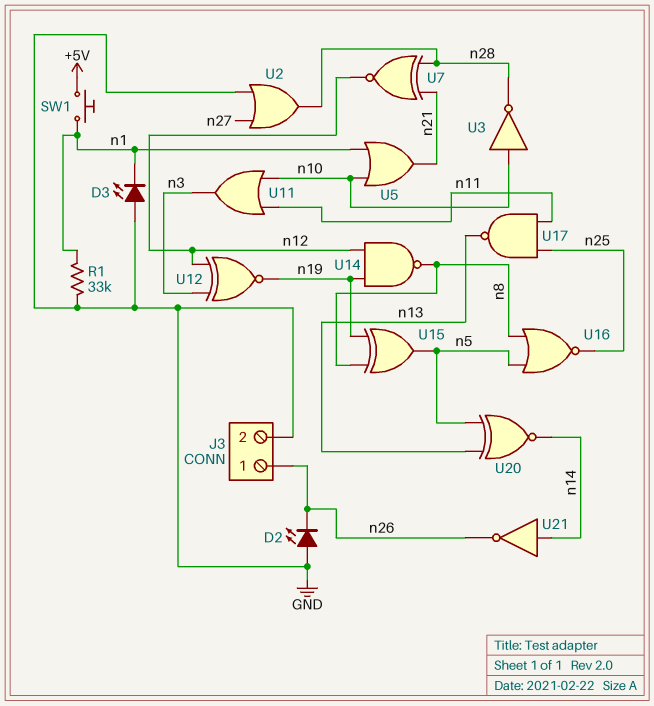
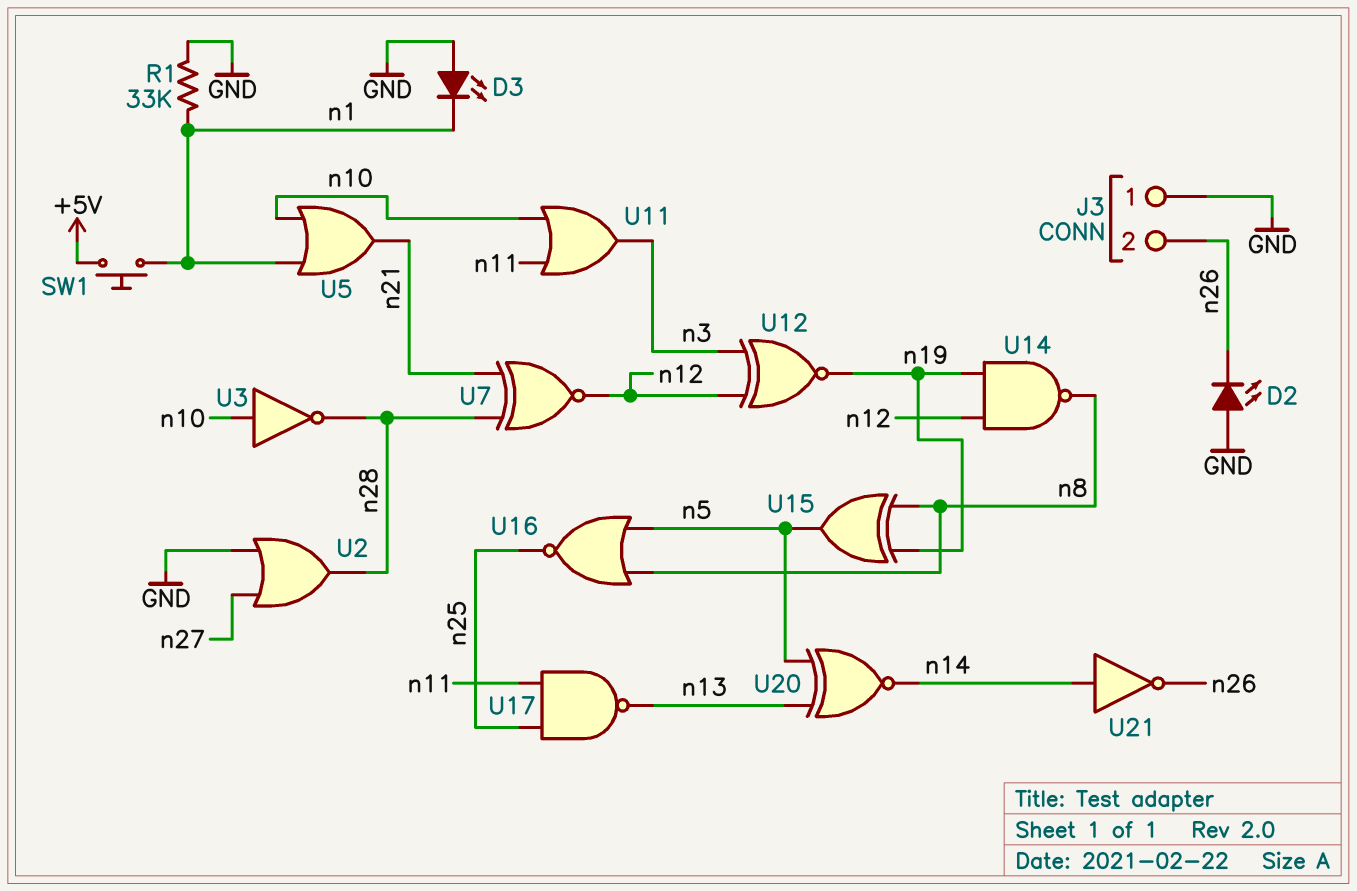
J3 pin 1: n26 -> GND
J3 pin 2: GND -> n26

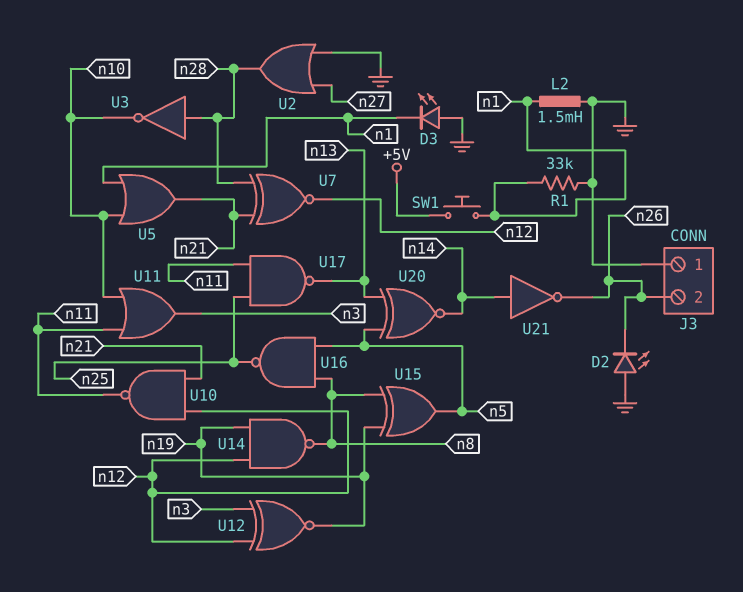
L2: none -> 1.5mH (GND, n1)
U3: NOT (in n10, out n28) -> NOT (in n28, out n10)
U10: none -> NAND (in n12, in n21, out n11)
U16: NOR (in n5, in n8, out n25) -> NAND (in n5, in n8, out n25)

